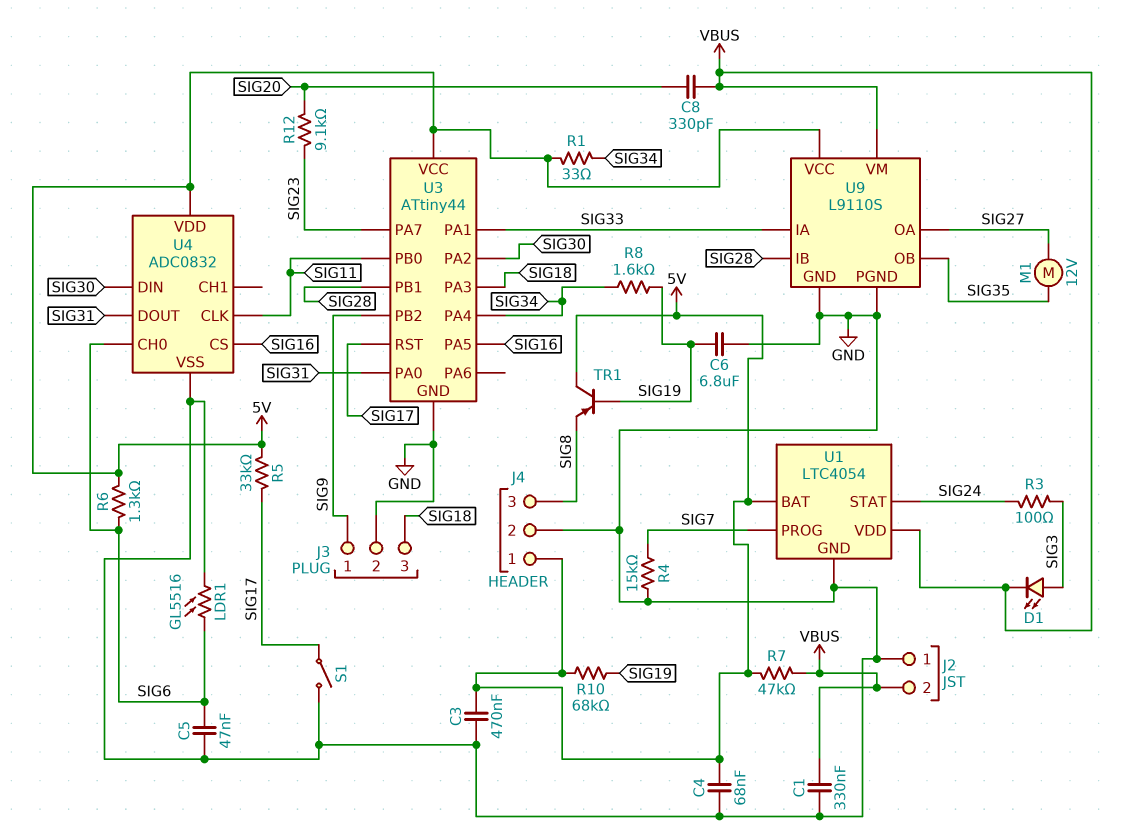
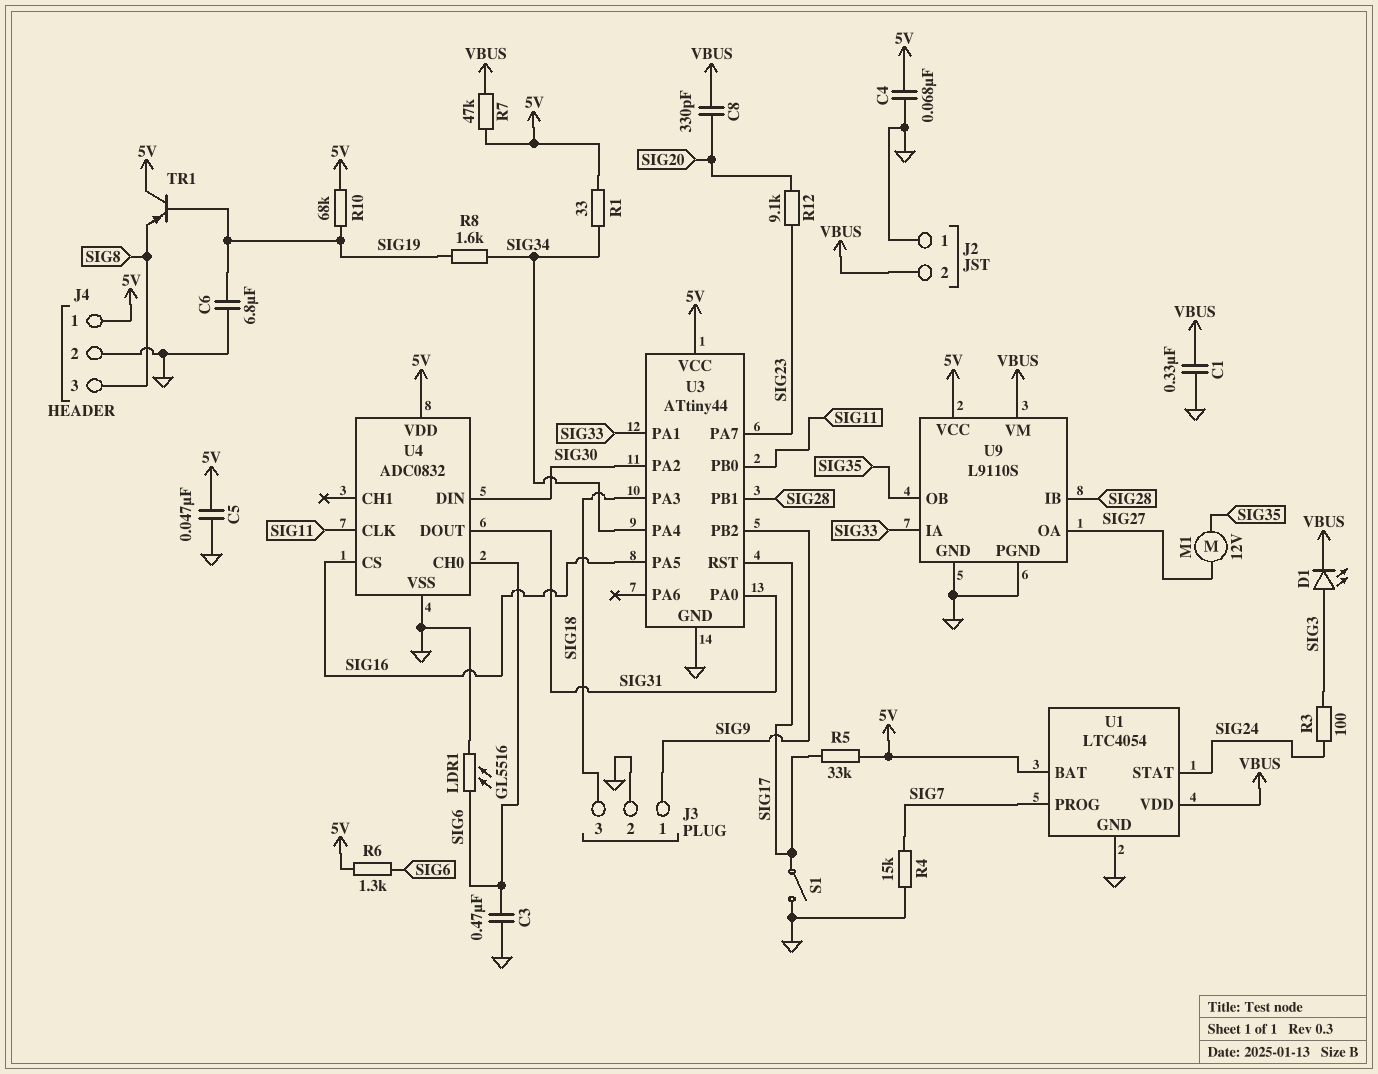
C3: 470nF (5V, GND) -> 470nF (GND, SIG6)
C5: 47nF (GND, SIG6) -> 47nF (5V, GND)

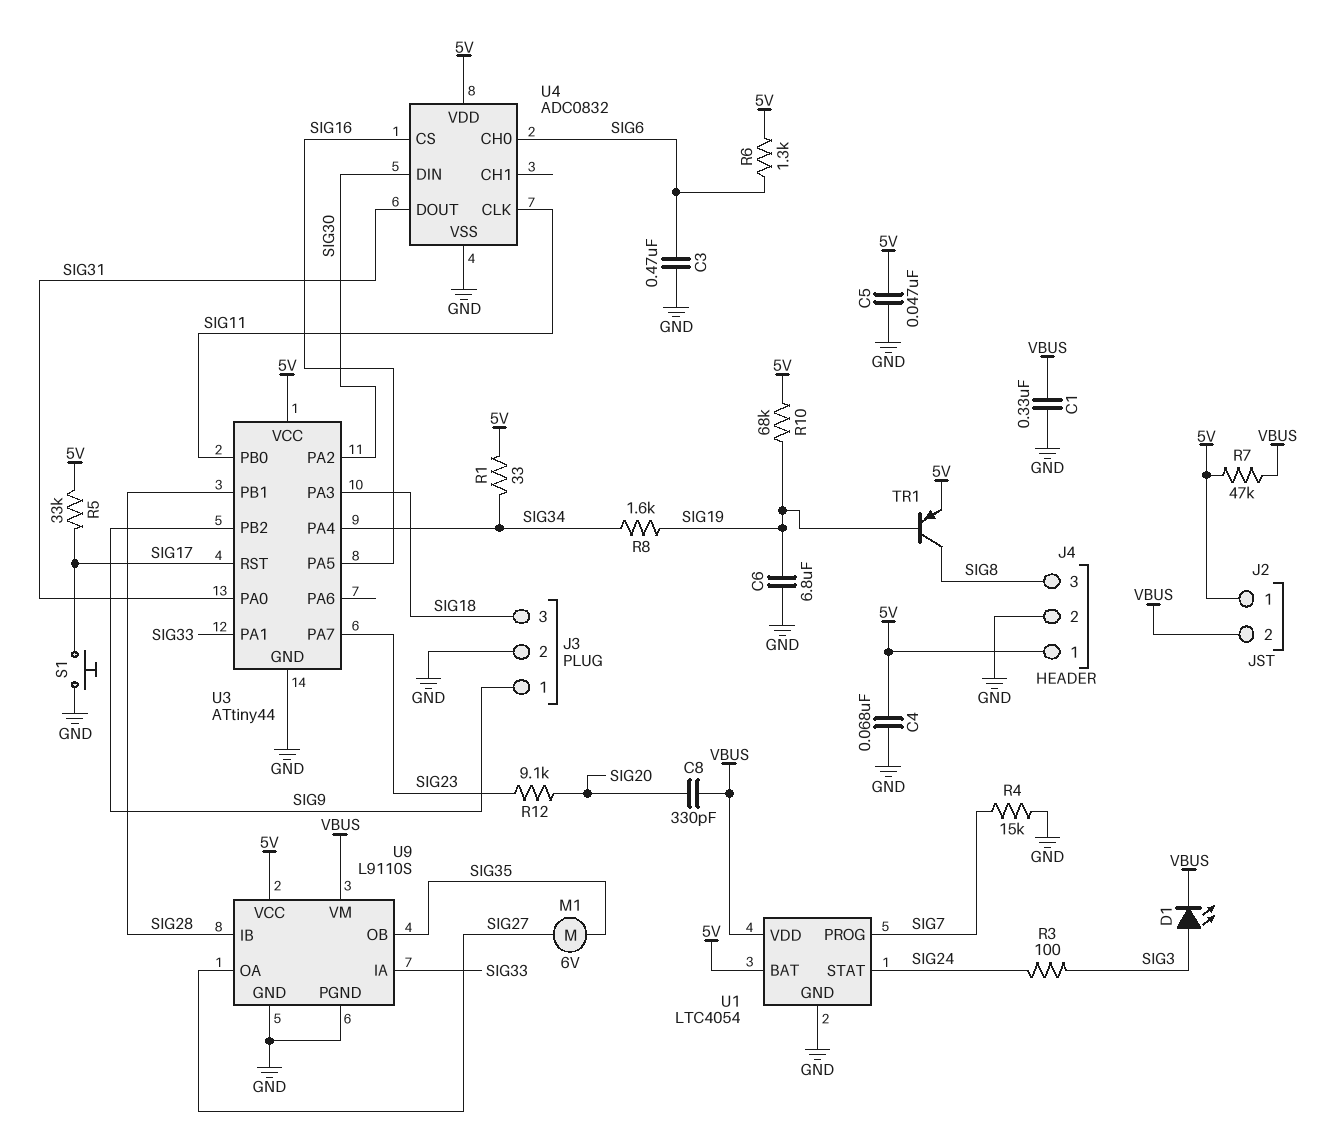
J2 pin 1: GND -> 5V
LDR1: GL5516 (GND, SIG6) -> none
M1: motor 12V (SIG27, SIG35) -> motor 6V (SIG27, SIG35)
S1: switch (GND, SIG17) -> button (GND, SIG17)
TR1: PNP (B SIG19, C 5V, E SIG8) -> PNP (B SIG19, C SIG8, E 5V)

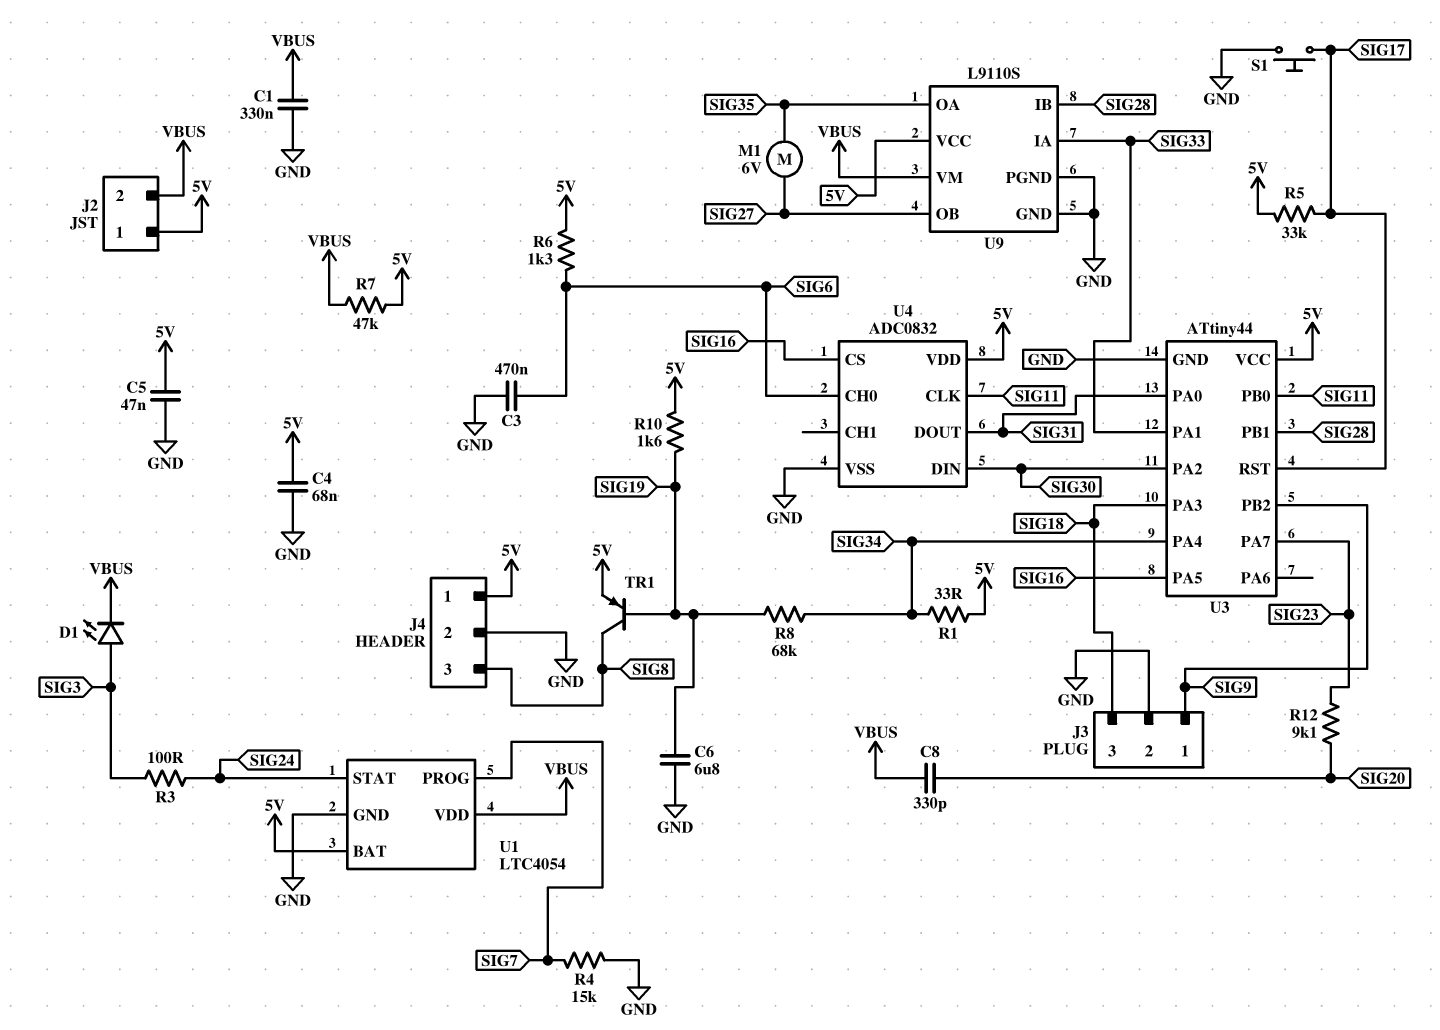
R8: 1.6k (SIG19, SIG34) -> 68k (SIG19, SIG34)
R10: 68k (5V, SIG19) -> 1.6k (5V, SIG19)
U9 pin OA: SIG27 -> SIG35
U9 pin OB: SIG35 -> SIG27

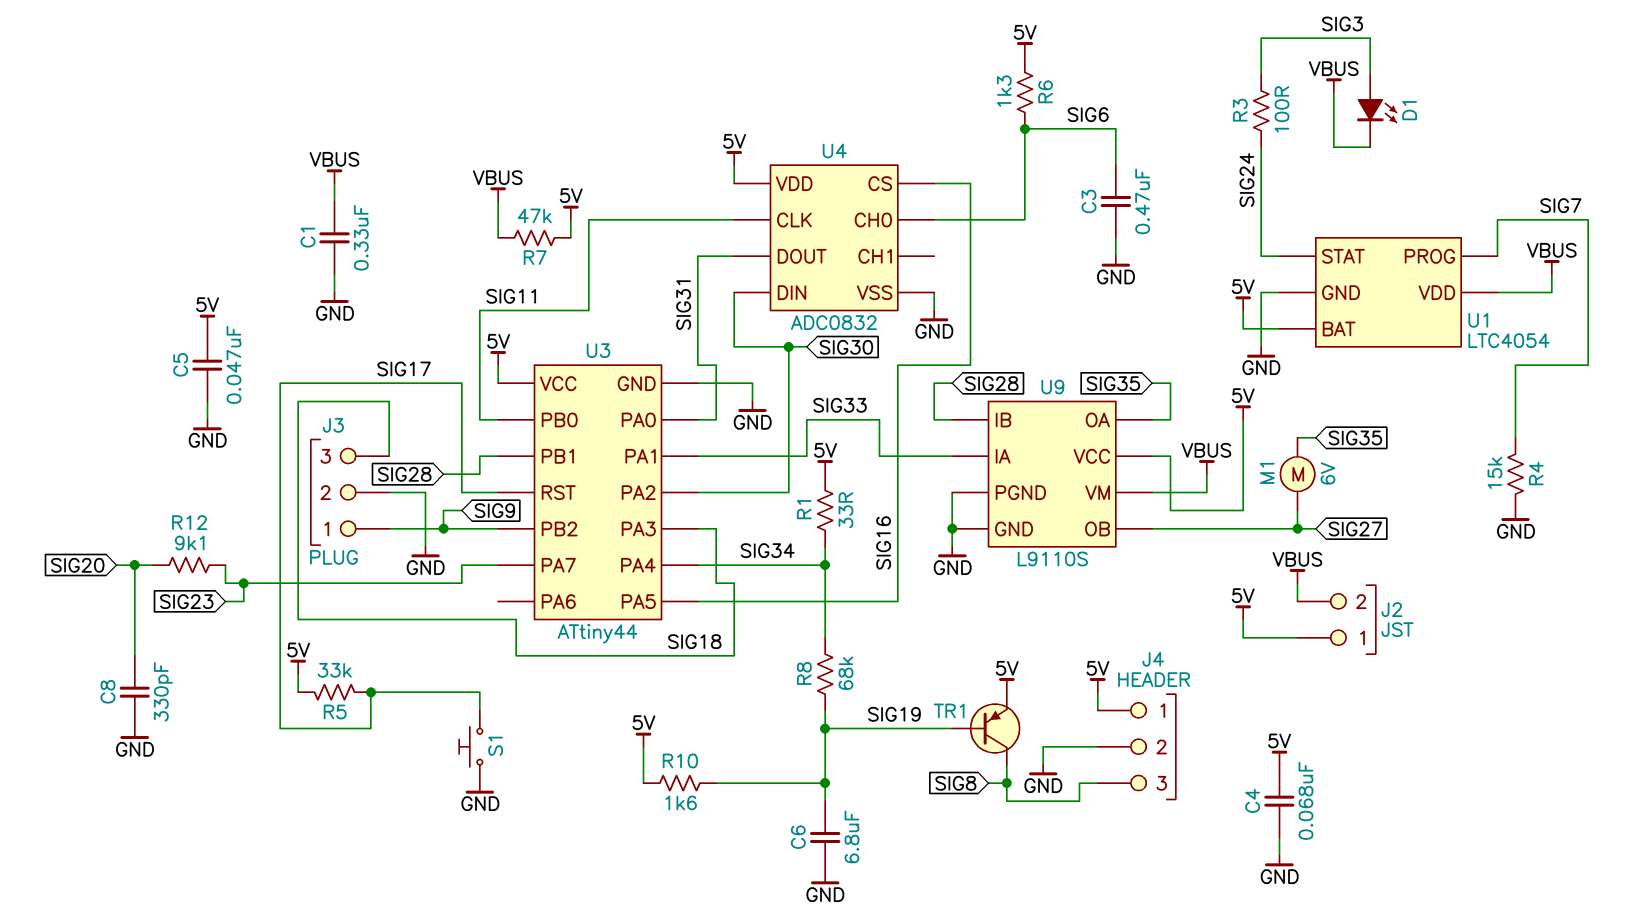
C8: 330pF (SIG20, VBUS) -> 330pF (GND, SIG20)

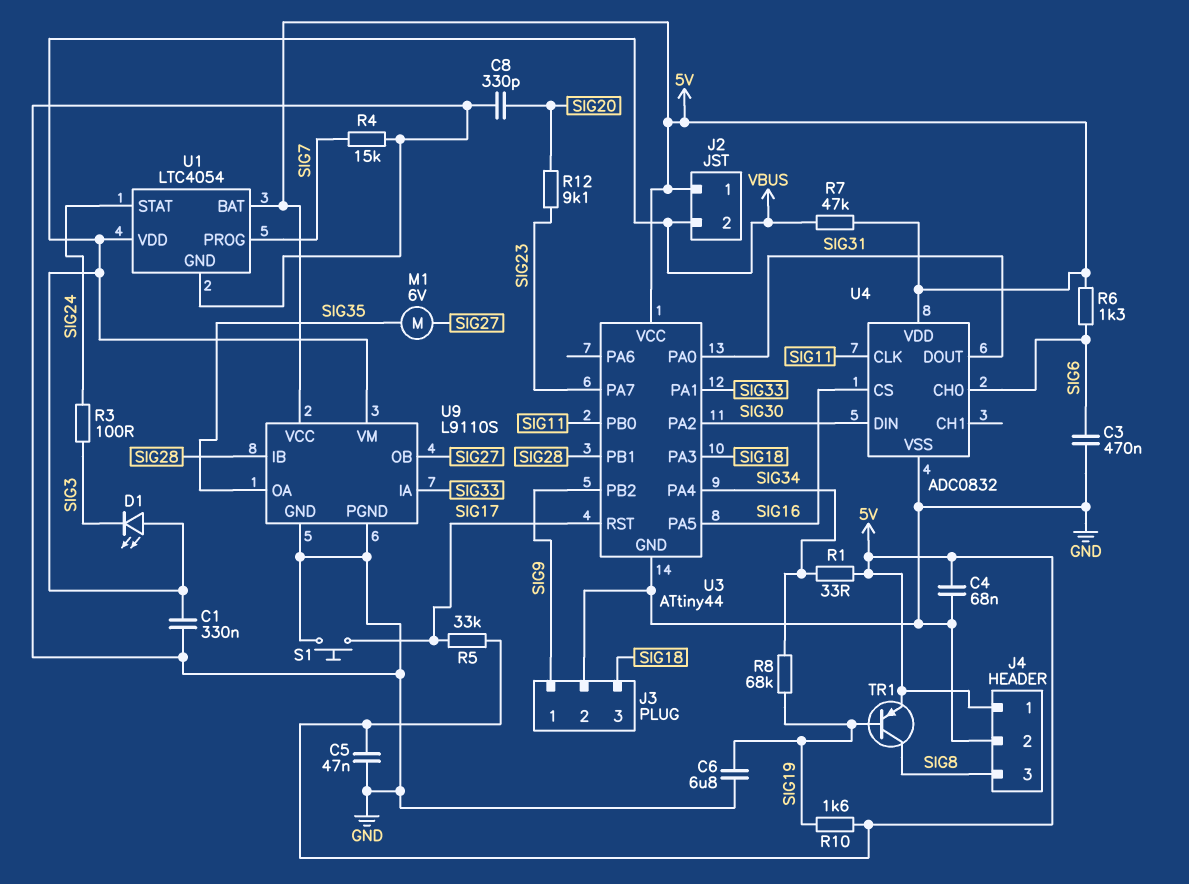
D1: LED (A SIG3, K VBUS) -> LED (A VBUS, K SIG3)

